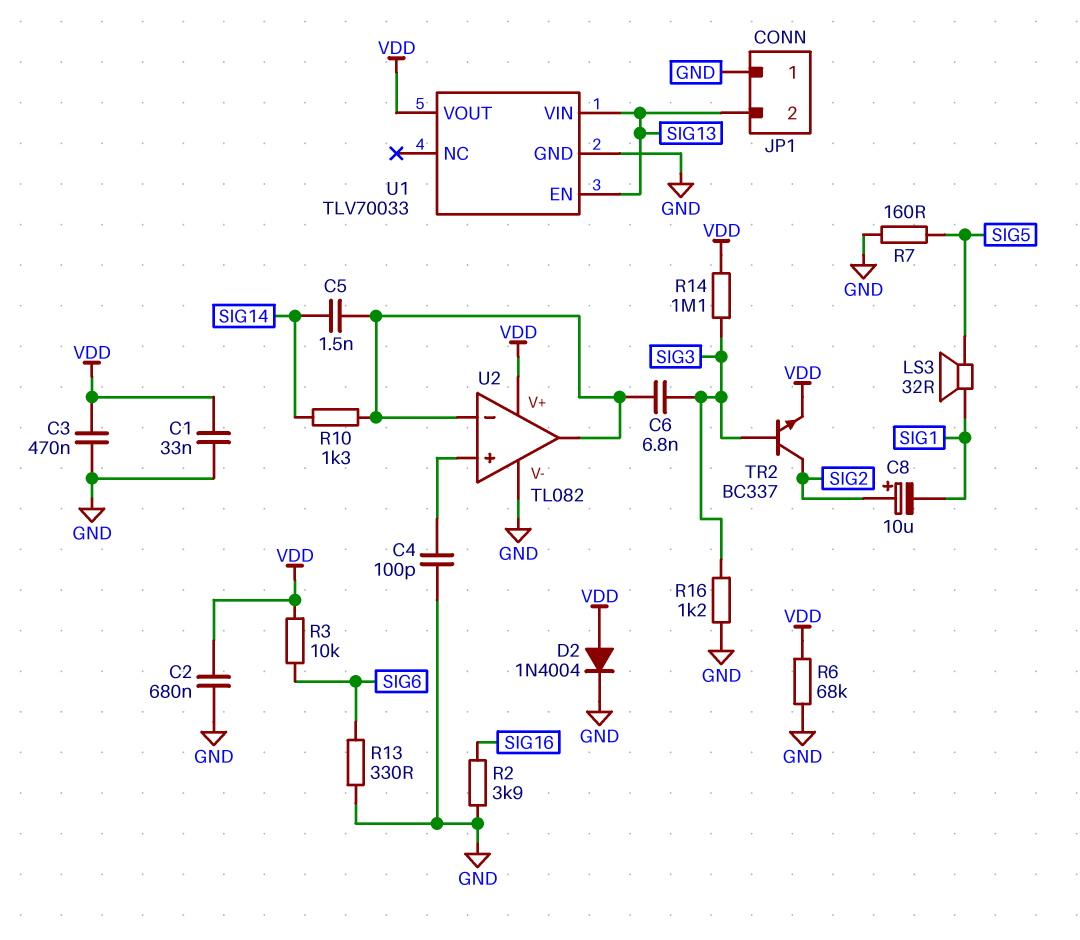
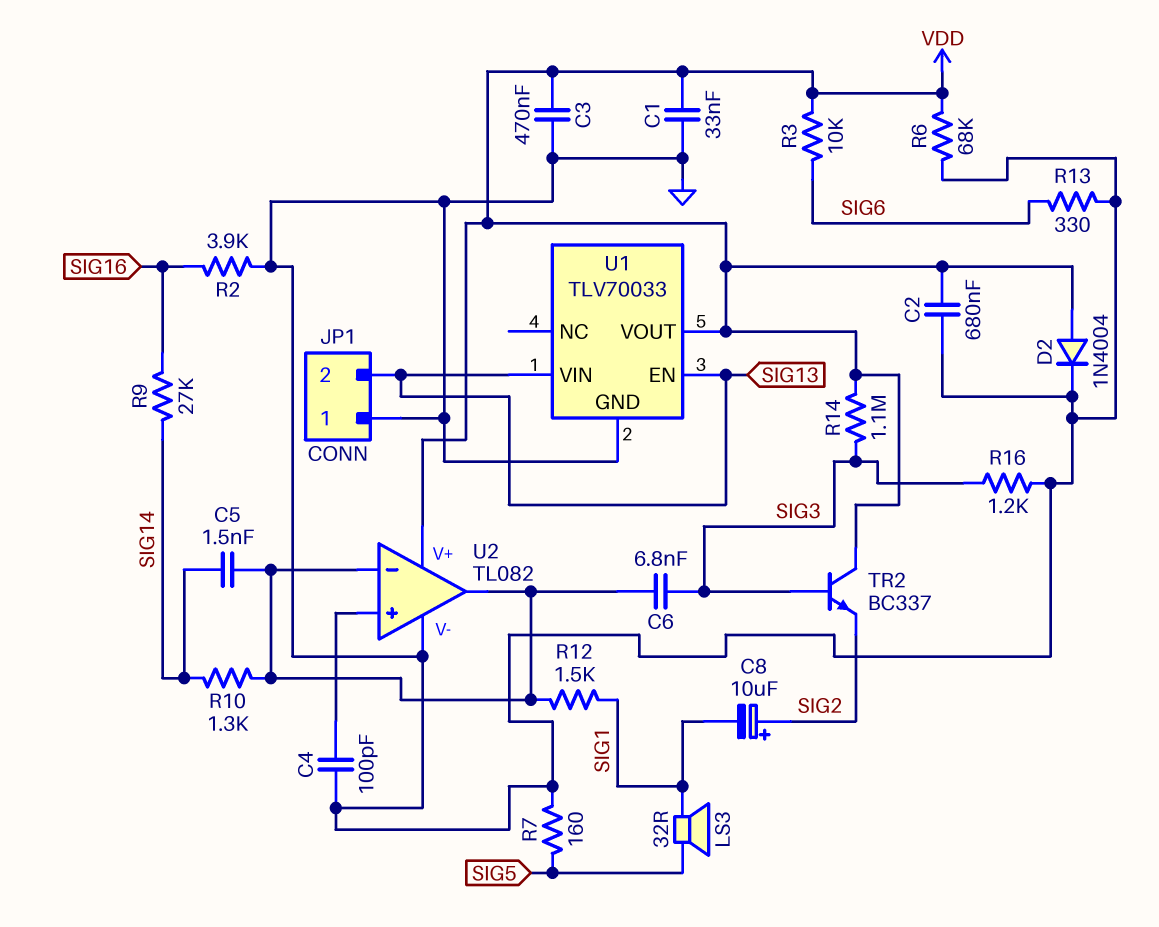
R9: none -> 27k (SIG14, SIG16)
R12: none -> 1.5k (SIG1, U2/in-)
TR2: NPN BC337 (B SIG3, C SIG2, E VDD) -> NPN BC337 (B SIG3, C VDD, E SIG2)

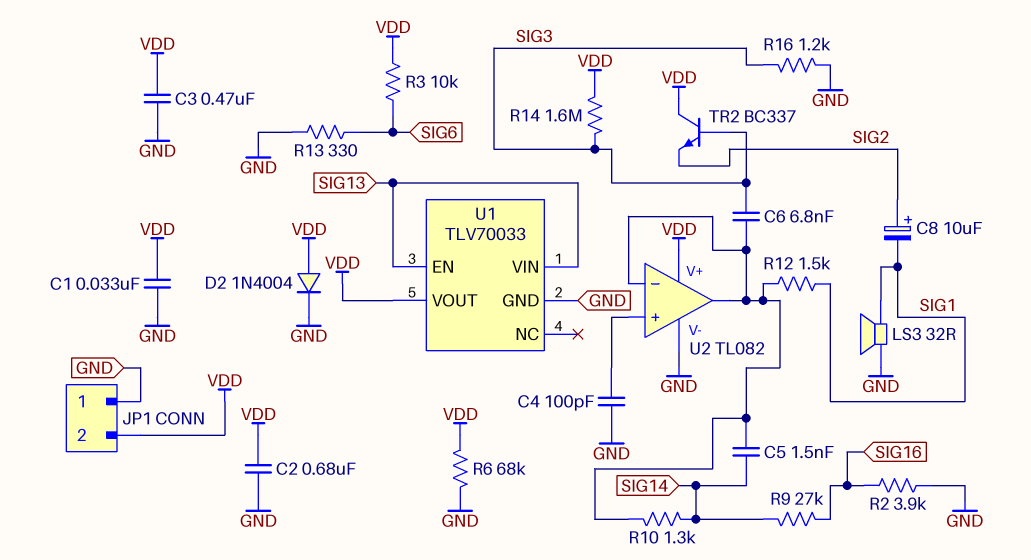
JP1 pin 2: SIG13 -> VDD
LS3: speaker 32R (SIG1, SIG5) -> speaker 32R (GND, SIG1)
R7: 160 (GND, SIG5) -> none
R14: 1.1M (SIG3, VDD) -> 1.6M (SIG3, VDD)

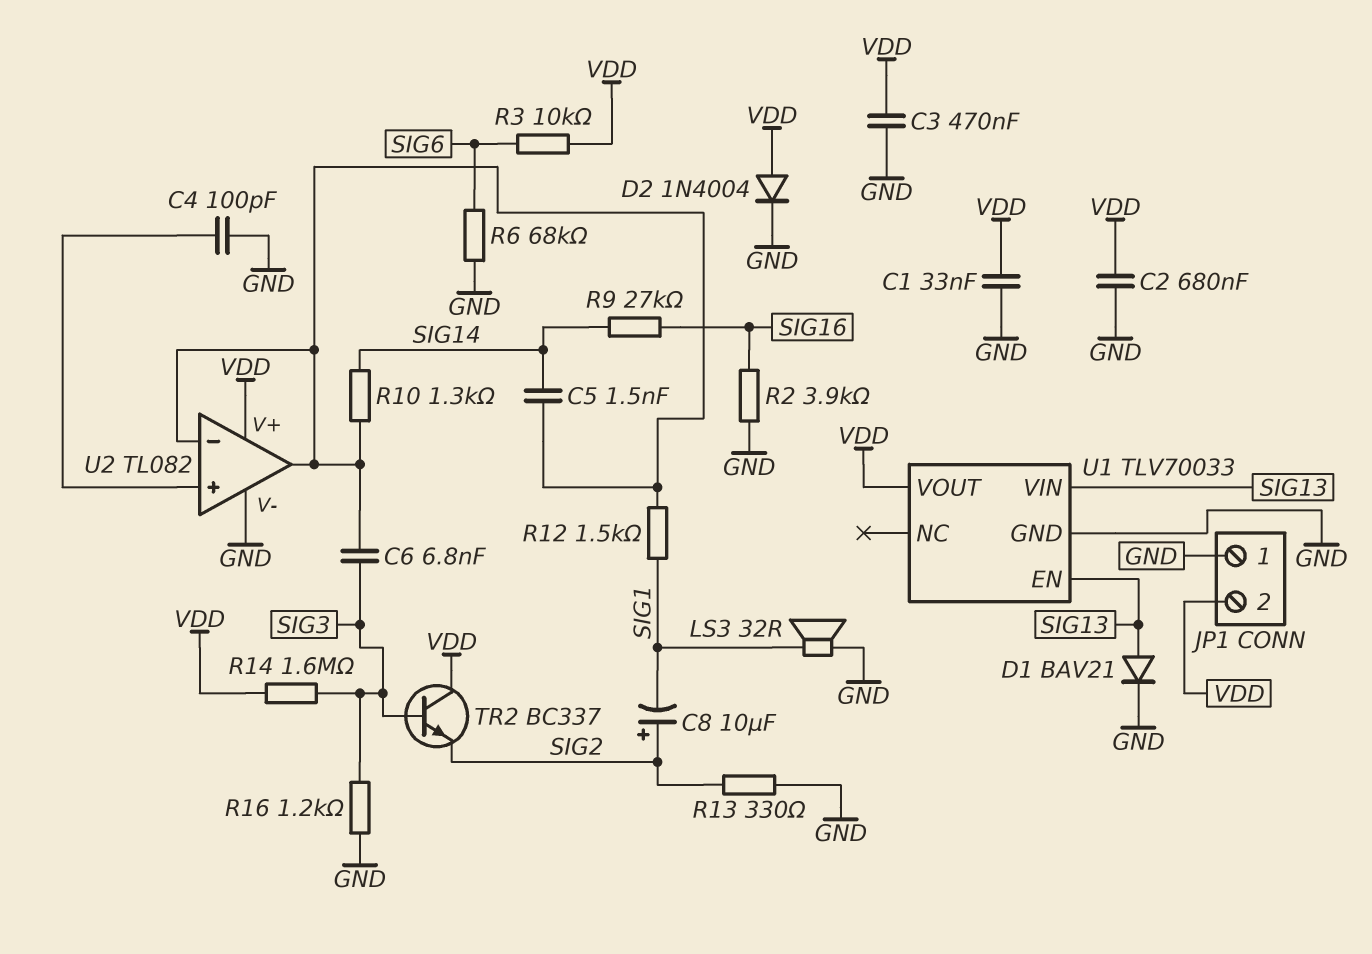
D1: none -> diode BAV21 (A SIG13, K GND)
R6: 68k (GND, VDD) -> 68k (GND, SIG6)
R13: 330 (GND, SIG6) -> 330 (GND, SIG2)

